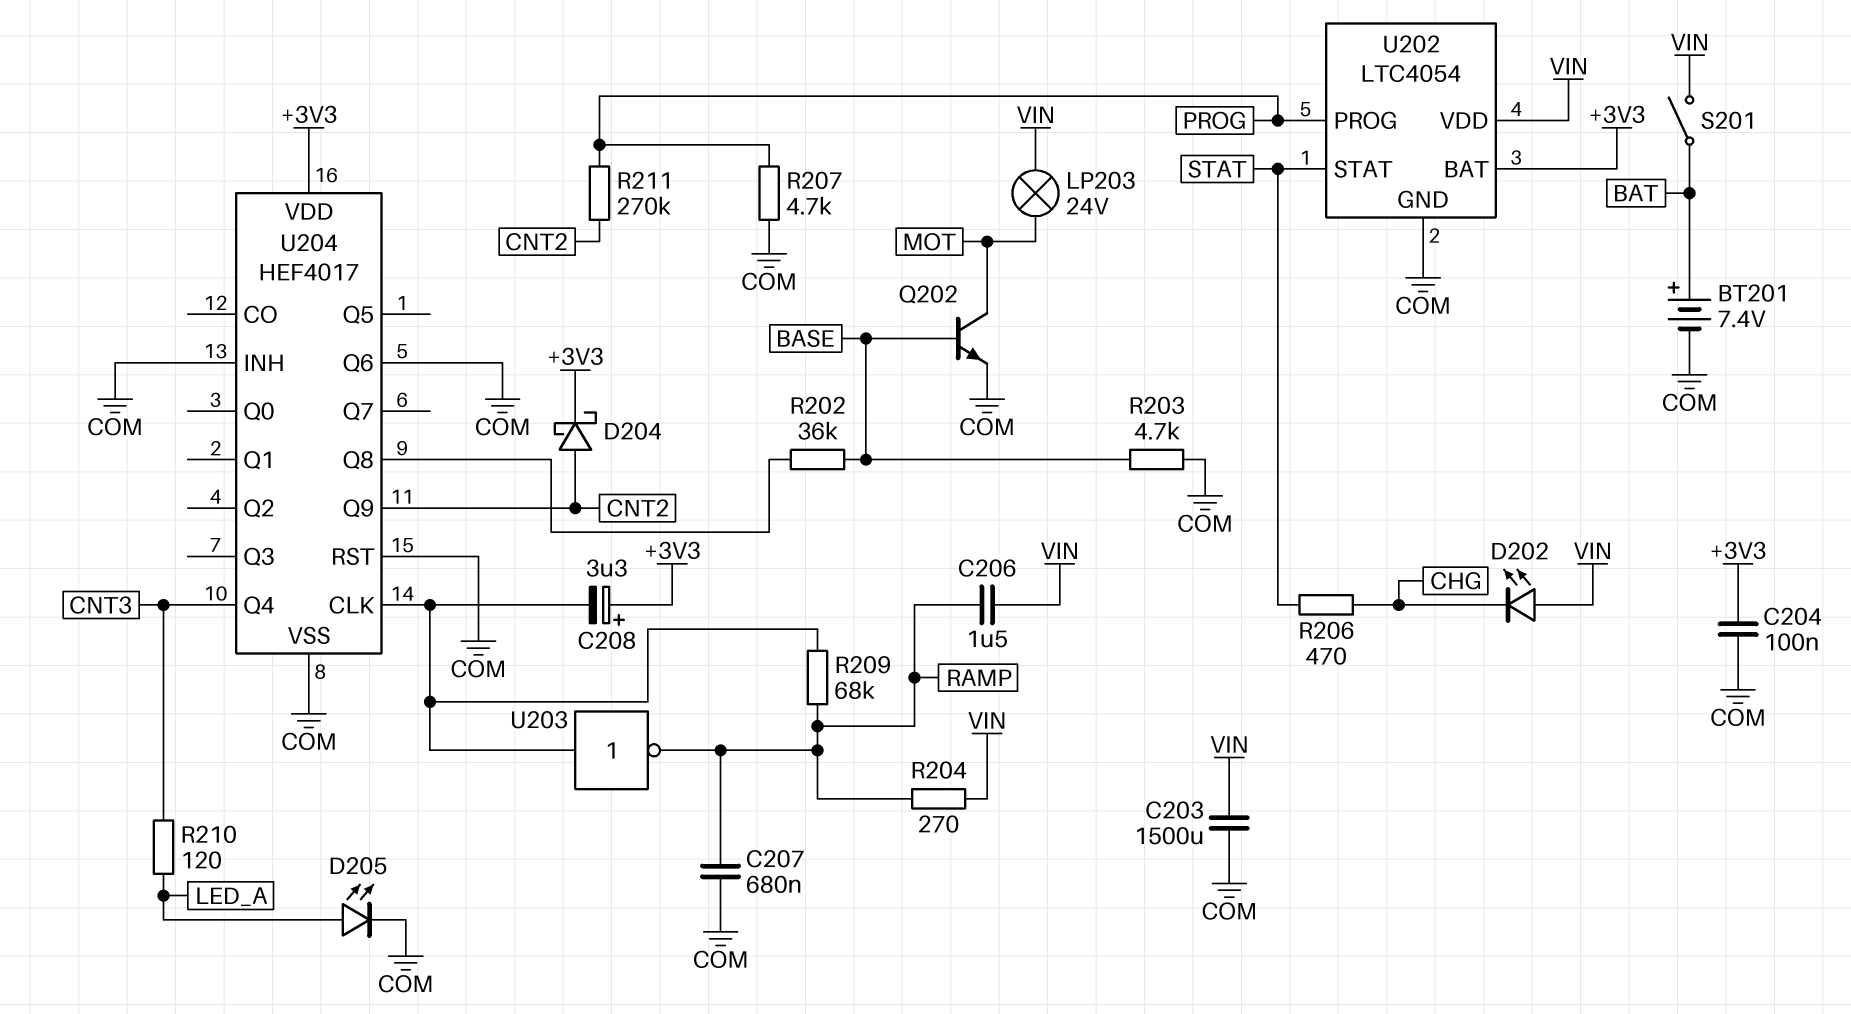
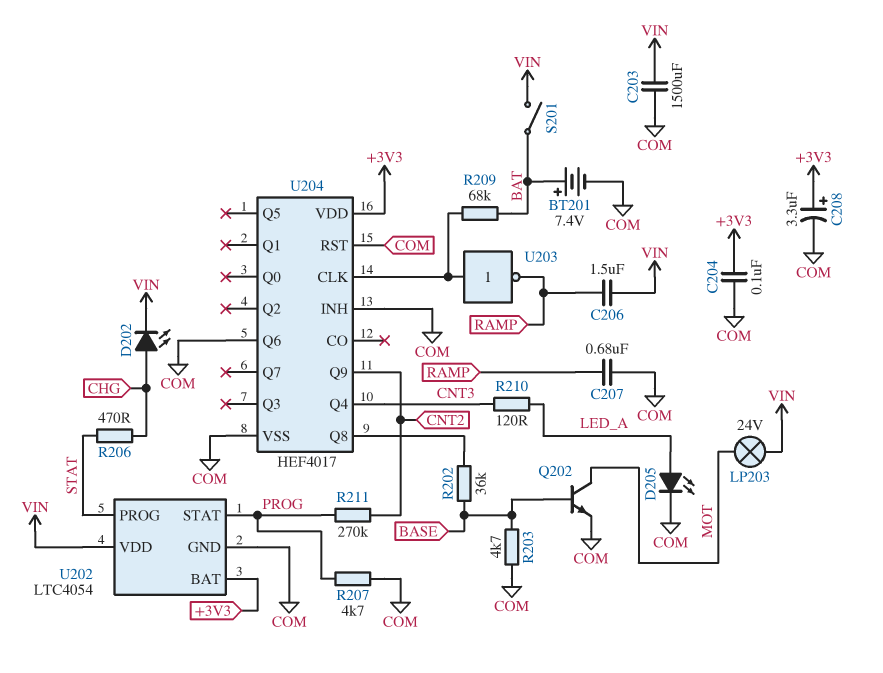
C208: 3.3uF (plus +3V3, minus U204/CLK) -> 3.3uF (plus +3V3, minus COM)
D202: LED (A VIN, K CHG) -> LED (A CHG, K VIN)
D204: schottky (A CNT2, K +3V3) -> none
R204: 270 (RAMP, VIN) -> none
R209: 68k (RAMP, U204/CLK) -> 68k (BAT, U204/CLK)
U202 pin PROG: PROG -> STAT
U202 pin STAT: STAT -> PROG

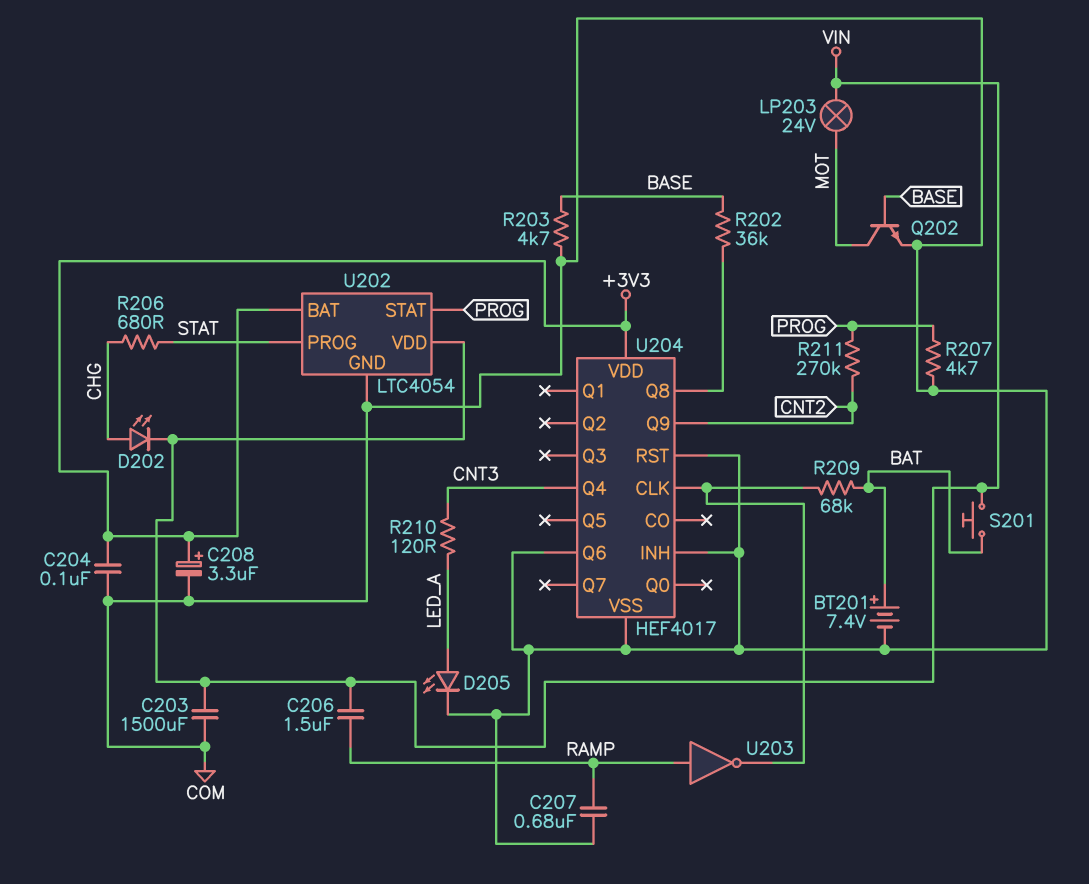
R206: 470 (CHG, STAT) -> 680 (CHG, STAT)
S201: switch (BAT, VIN) -> button (BAT, VIN)
U203: NOT (in U204/CLK, out RAMP) -> NOT (in RAMP, out U204/CLK)

